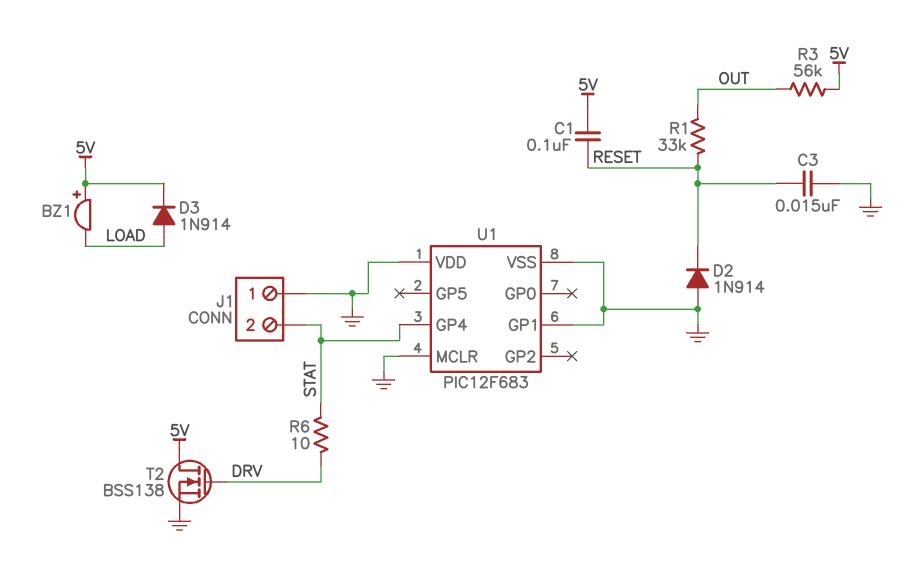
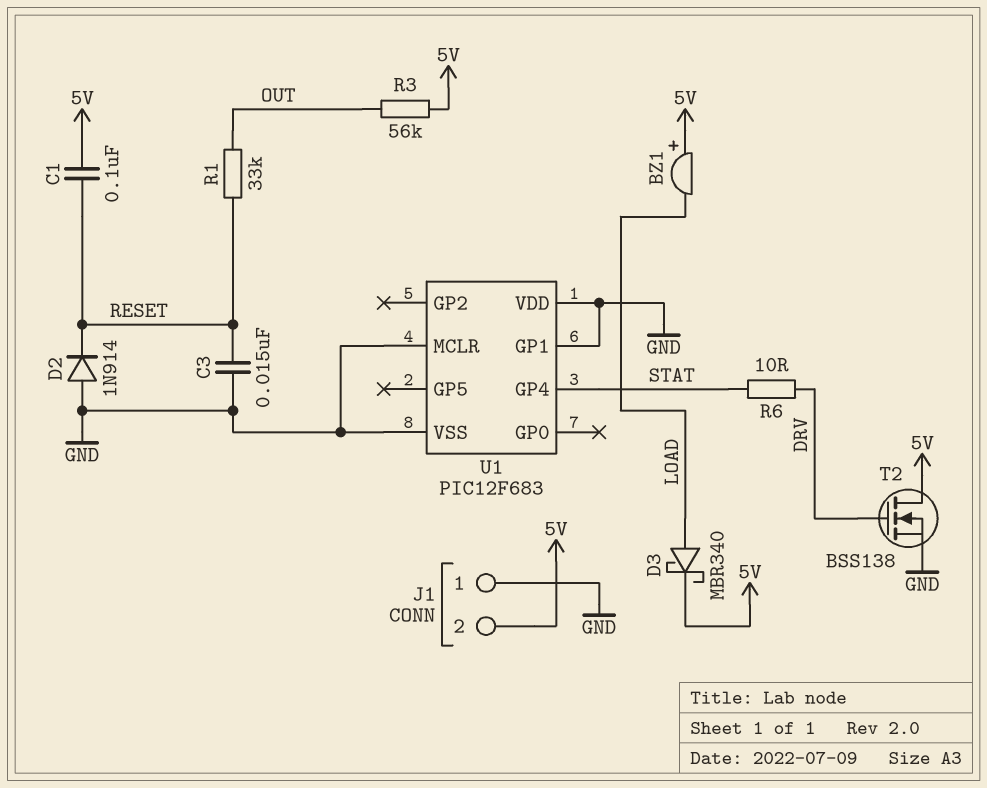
D3: diode 1N914 (A LOAD, K 5V) -> schottky MBR340 (A LOAD, K 5V)
J1 pin 2: STAT -> 5V

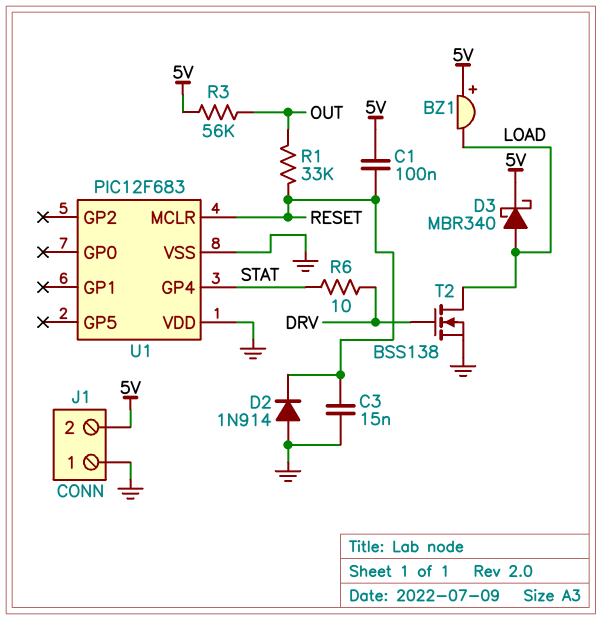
T2: NMOS BSS138 (G DRV, D 5V, S GND) -> NMOS BSS138 (G DRV, D LOAD, S GND)
U1 pin GP1: GND -> none
U1 pin MCLR: GND -> RESET

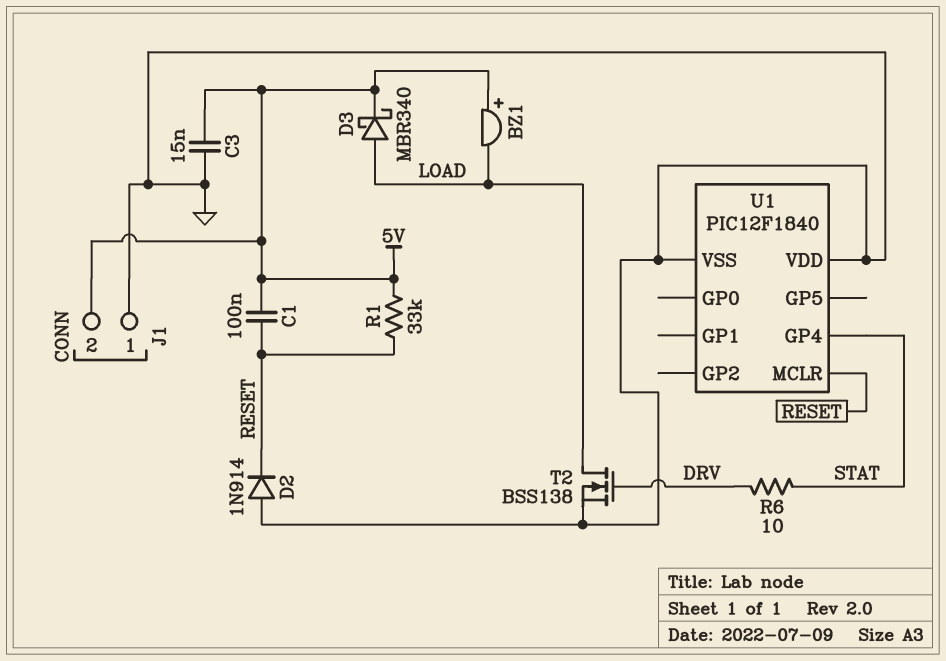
C3: 15nF (GND, RESET) -> 15nF (5V, GND)
R1: 33k (OUT, RESET) -> 33k (5V, RESET)
R3: 56k (5V, OUT) -> none
U1: PIC12F683 -> PIC12F1840

